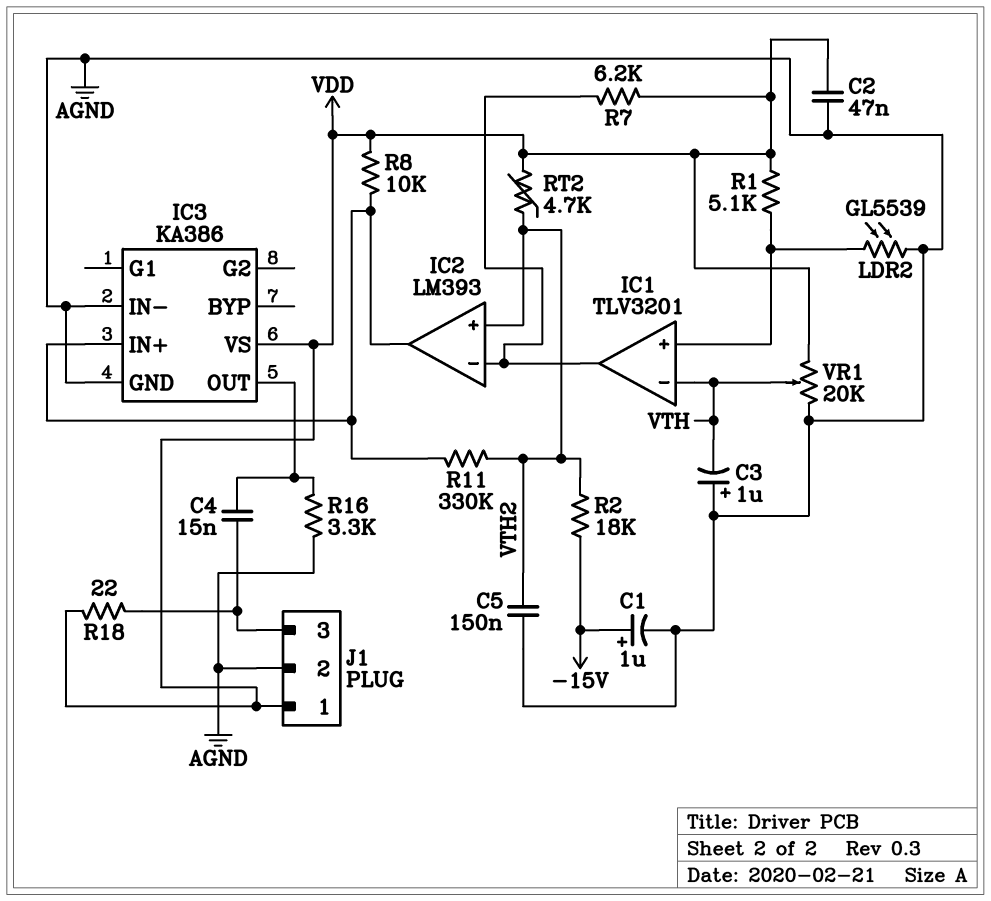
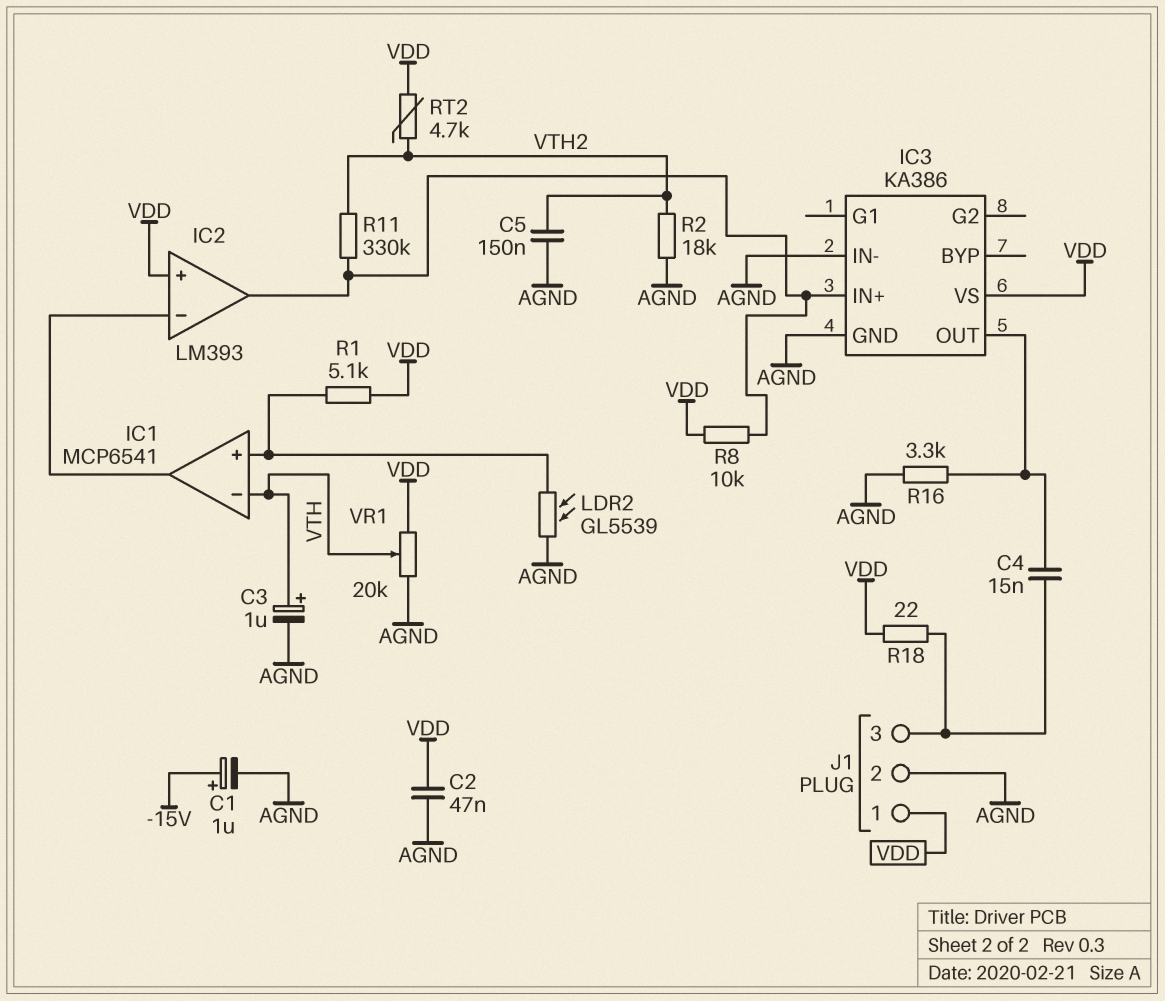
C3: 1uF (plus AGND, minus VTH) -> 1uF (plus VTH, minus AGND)
IC1: TLV3201 -> MCP6541
IC2 pin in+: VTH2 -> VDD
R2: 18k (-15V, VTH2) -> 18k (AGND, VTH2)
R7: 6.2k (IC1/out, VDD) -> none

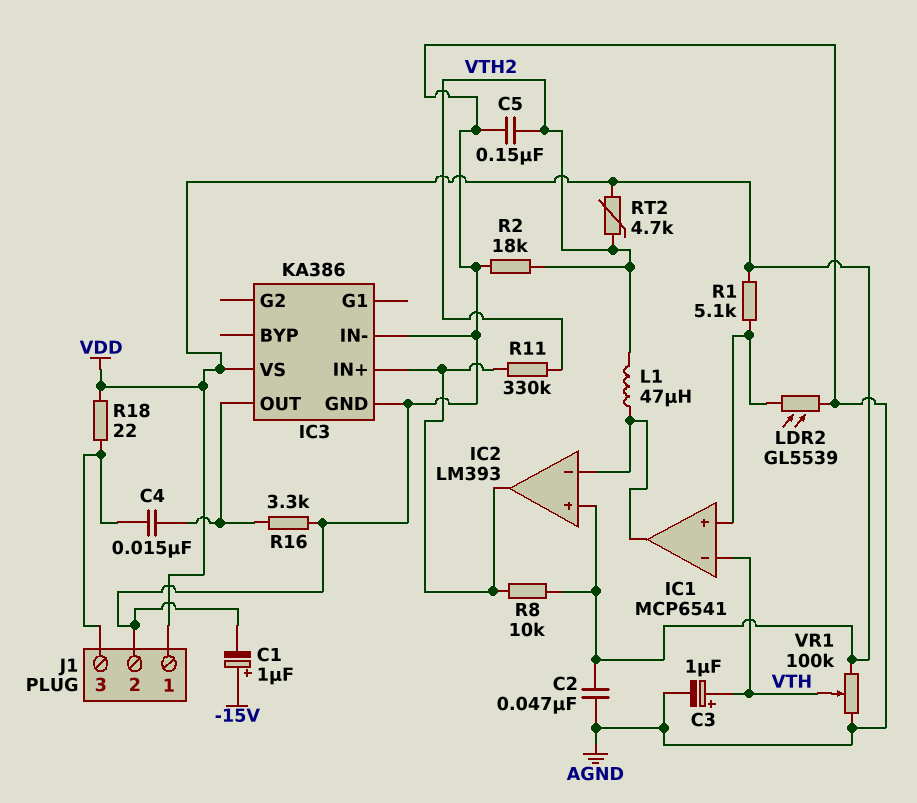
L1: none -> 47uH (IC1/out, VTH2)
VR1: 20k (AGND, VDD, wiper VTH) -> 100k (AGND, VDD, wiper VTH)

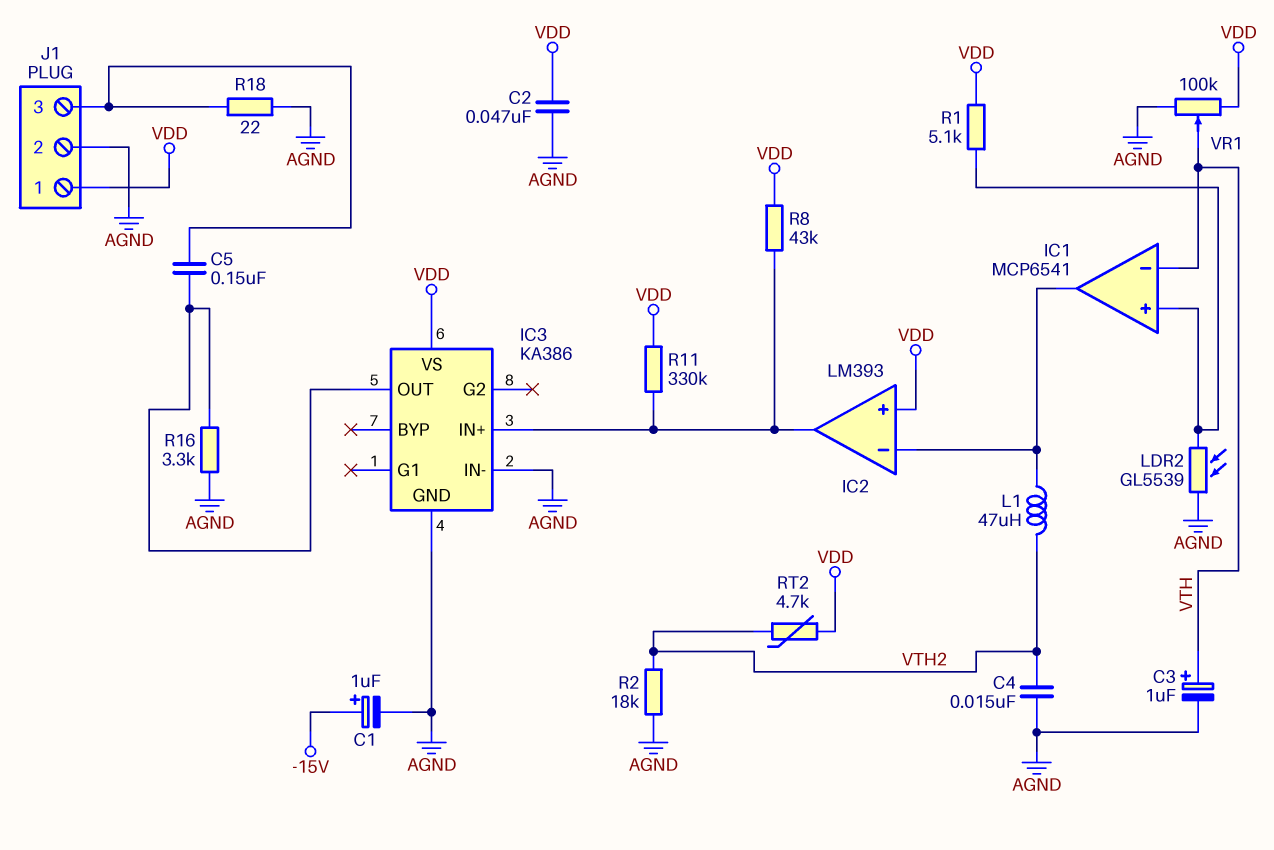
C4: 15nF (IC3/OUT, J1/3) -> 15nF (AGND, VTH2)
C5: 150nF (AGND, VTH2) -> 150nF (IC3/OUT, J1/3)
R8: 10k (IC2/out, VDD) -> 43k (IC2/out, VDD)
R11: 330k (IC2/out, VTH2) -> 330k (IC2/out, VDD)
R18: 22 (J1/3, VDD) -> 22 (AGND, J1/3)

